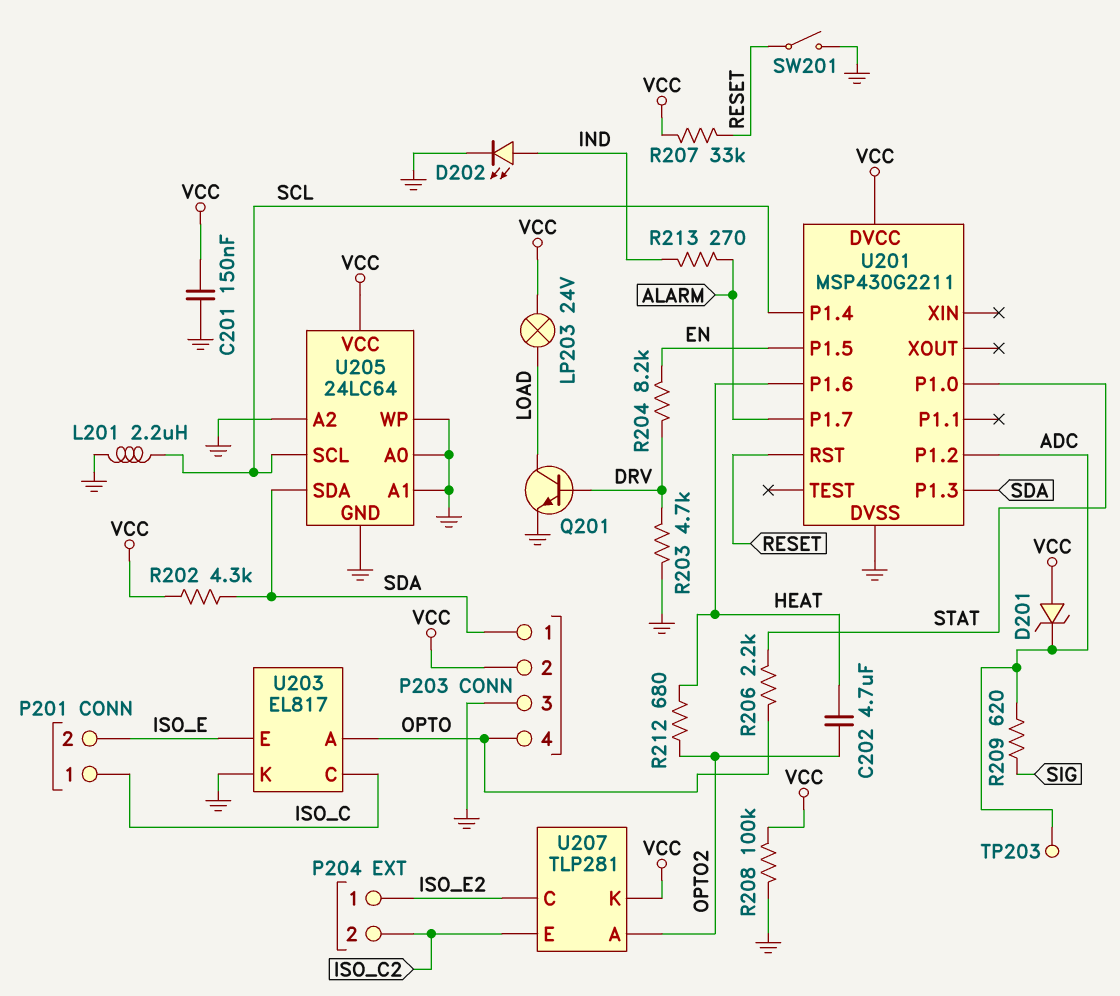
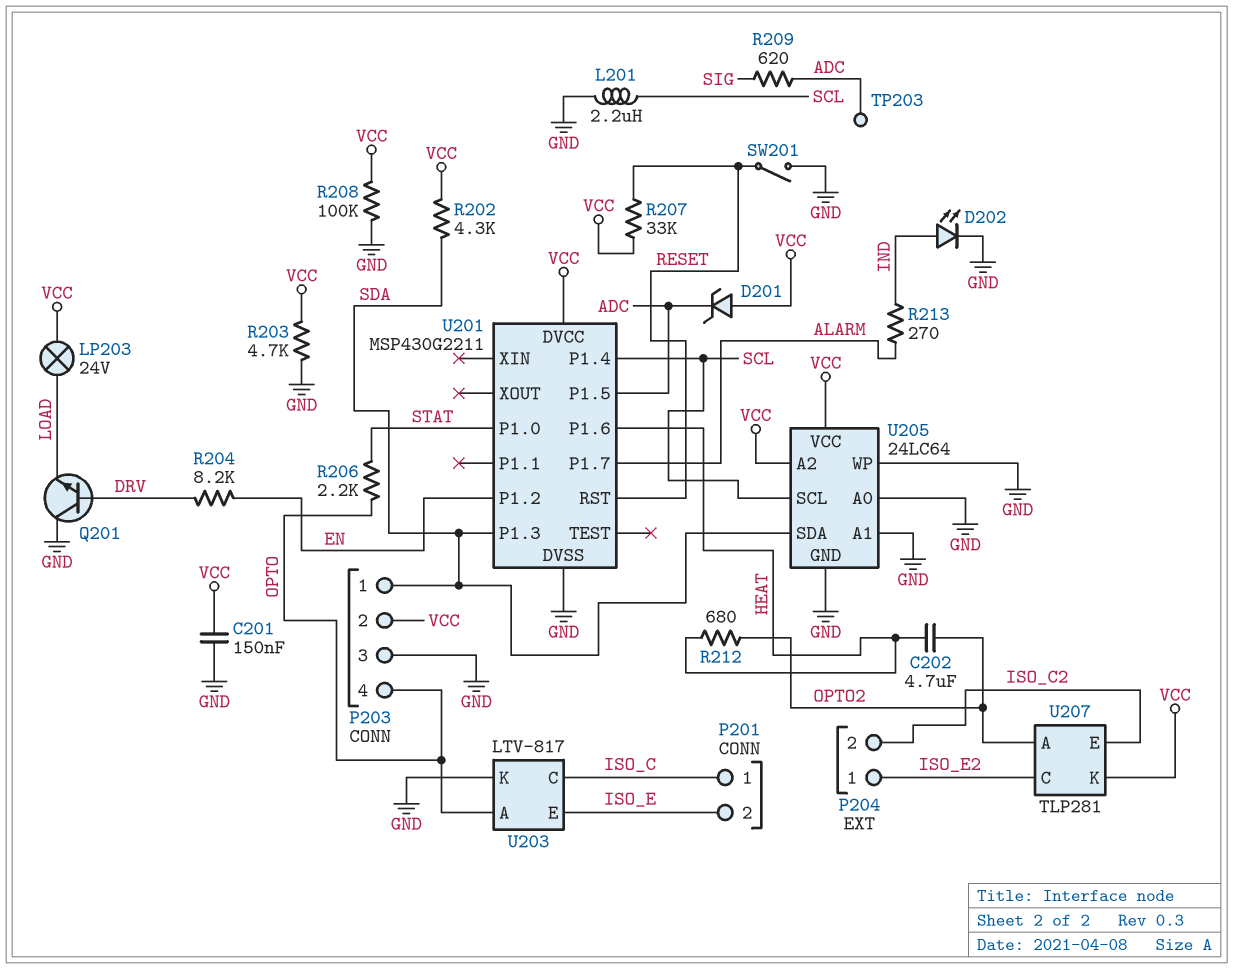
Q201: NPN (B DRV, C LOAD, E GND) -> NPN (B DRV, C GND, E LOAD)
R203: 4.7k (DRV, GND) -> 4.7k (GND, VCC)
U201 pin P1.2: ADC -> EN
U201 pin P1.5: EN -> ADC
U203: EL817 -> LTV-817
U205 pin A2: GND -> VCC

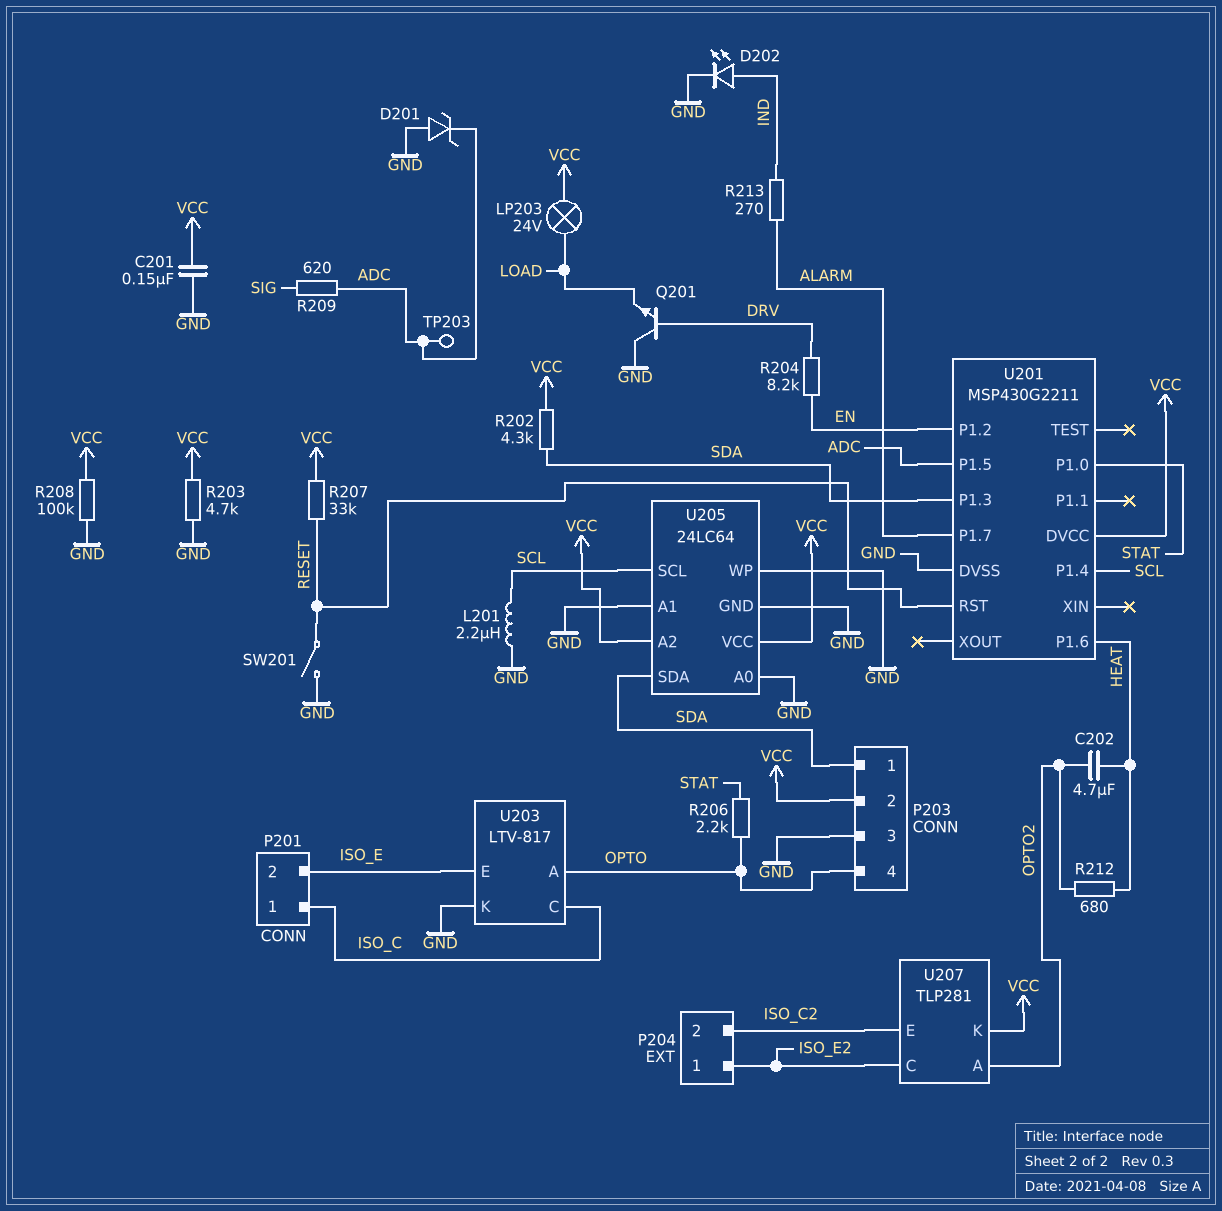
D201: zener (A VCC, K ADC) -> zener (A GND, K ADC)

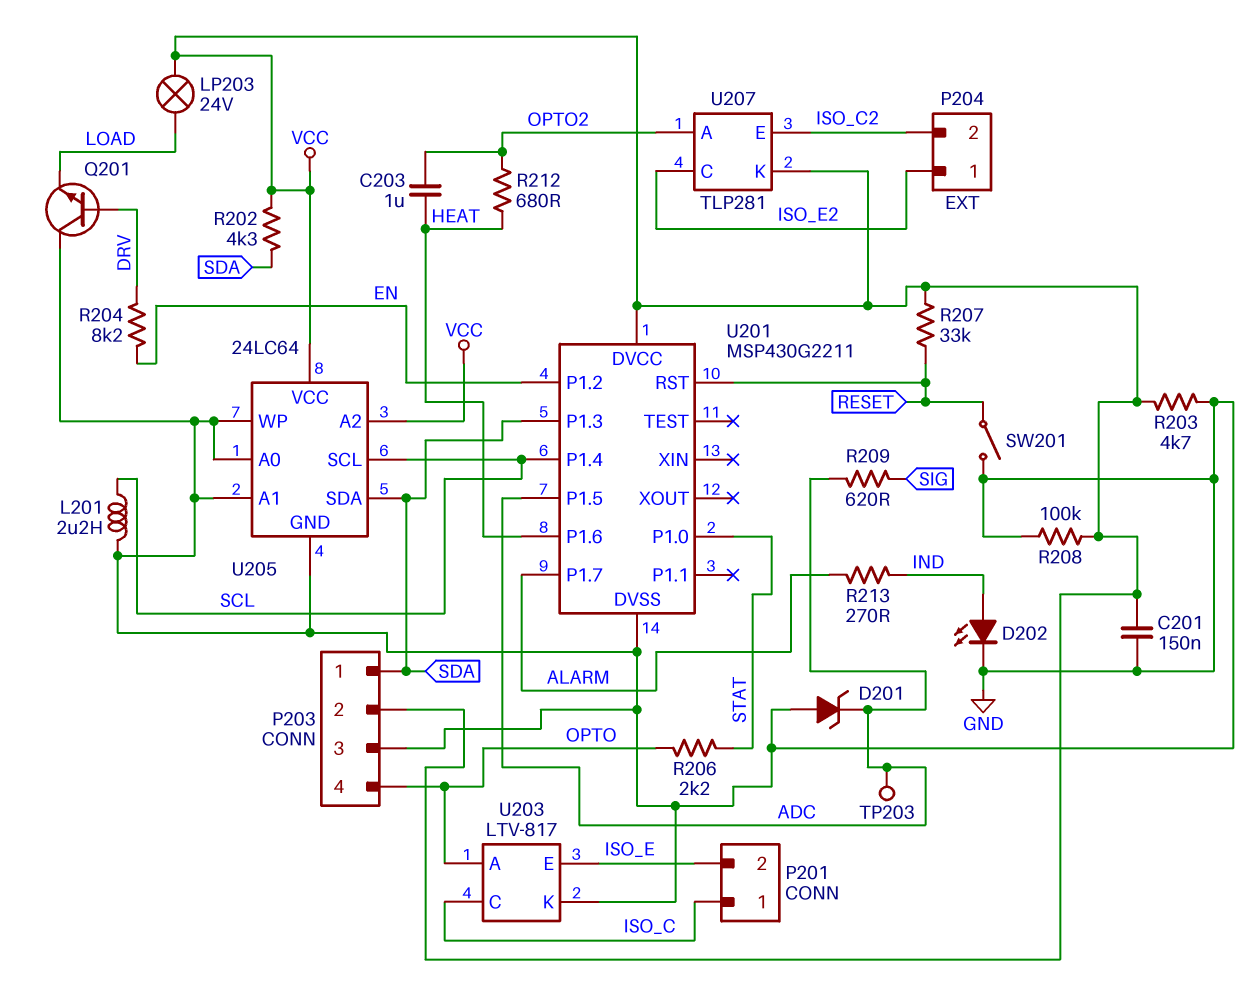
C202: 4.7uF (HEAT, OPTO2) -> none
C203: none -> 1uF (HEAT, OPTO2)

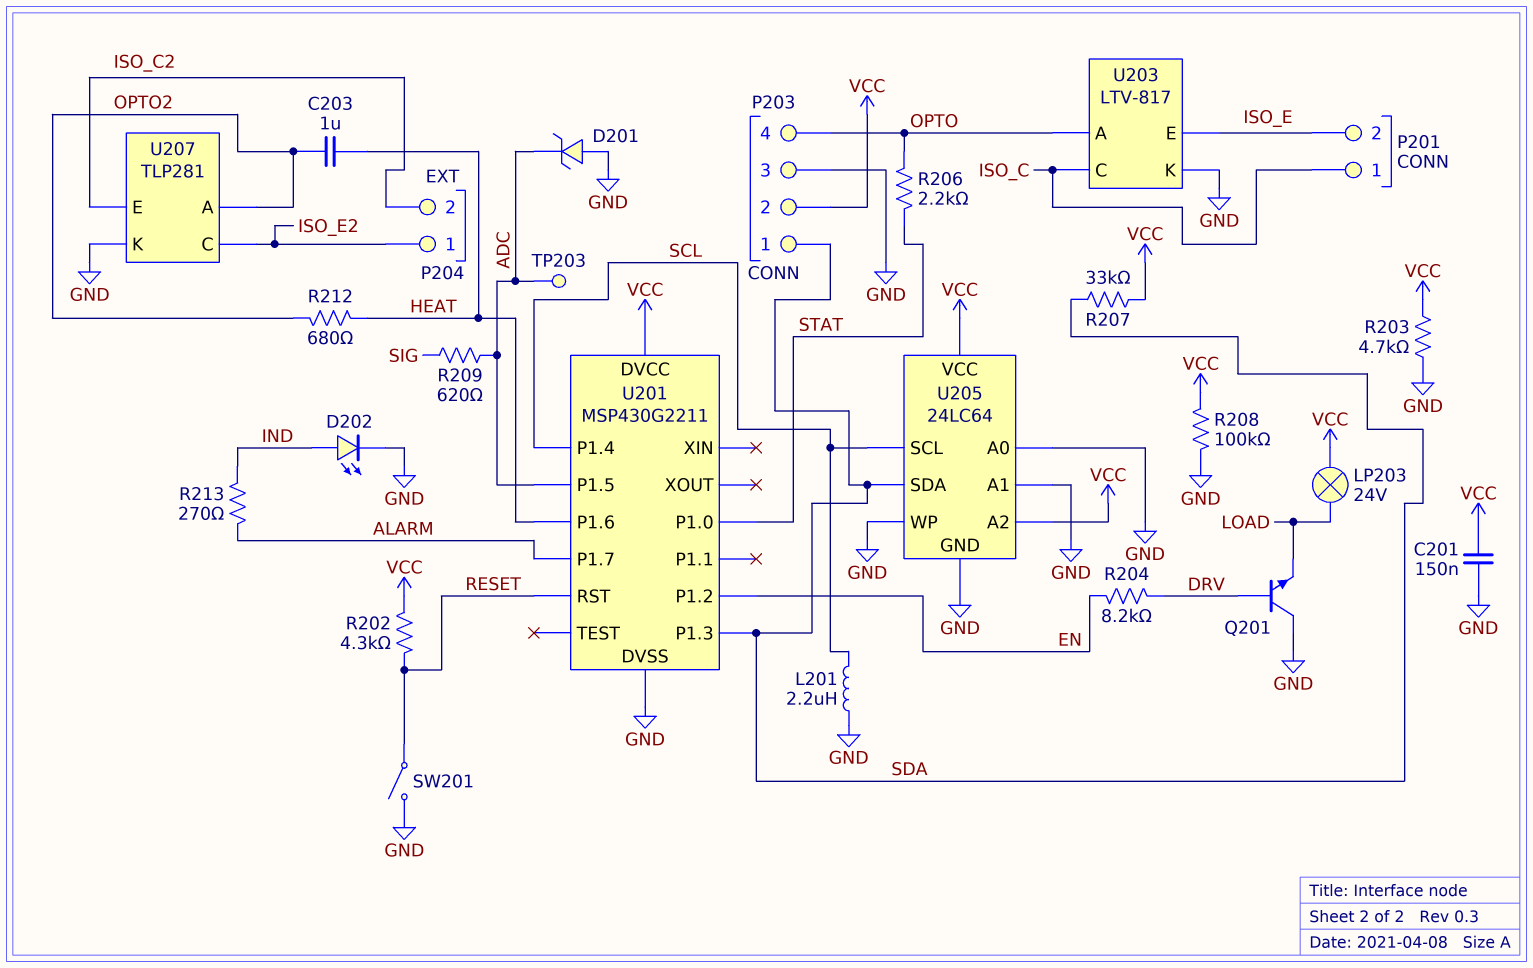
R202: 4.3k (SDA, VCC) -> 4.3k (RESET, VCC)
R207: 33k (RESET, VCC) -> 33k (SDA, VCC)
U207 pin K: VCC -> GND

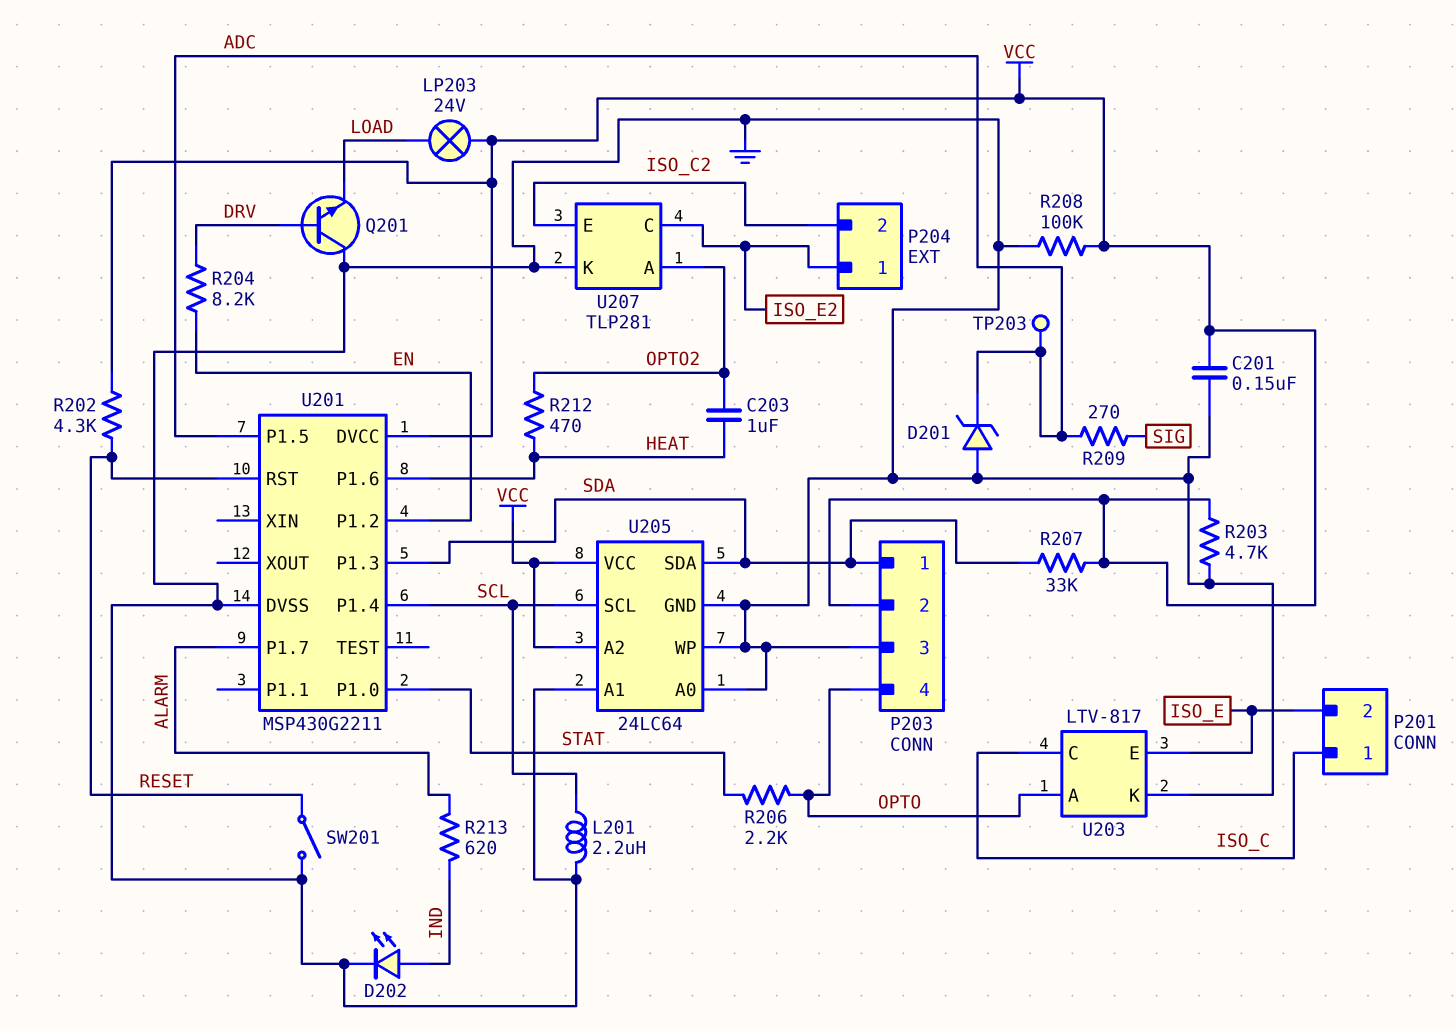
R209: 620 (ADC, SIG) -> 270 (ADC, SIG)
R212: 680 (HEAT, OPTO2) -> 470 (HEAT, OPTO2)
R213: 270 (ALARM, IND) -> 620 (ALARM, IND)

